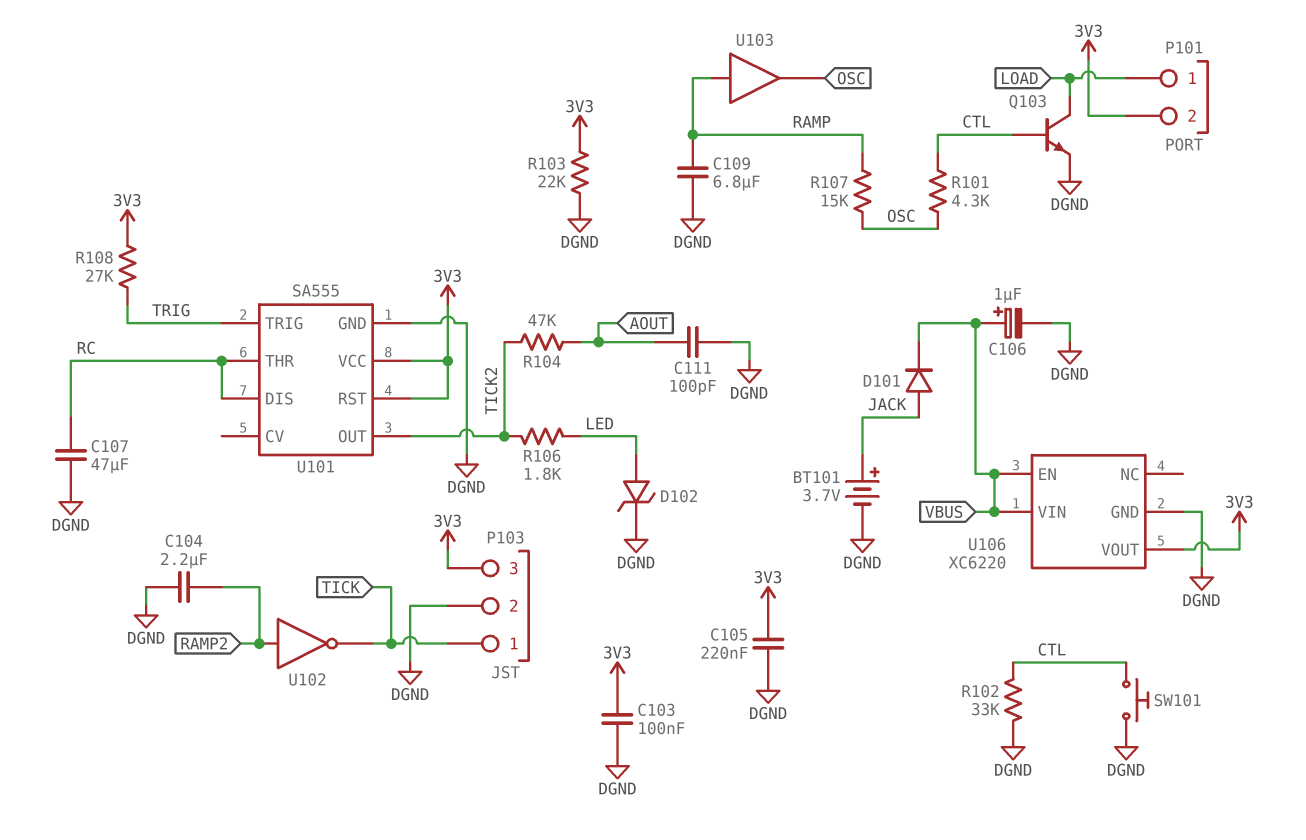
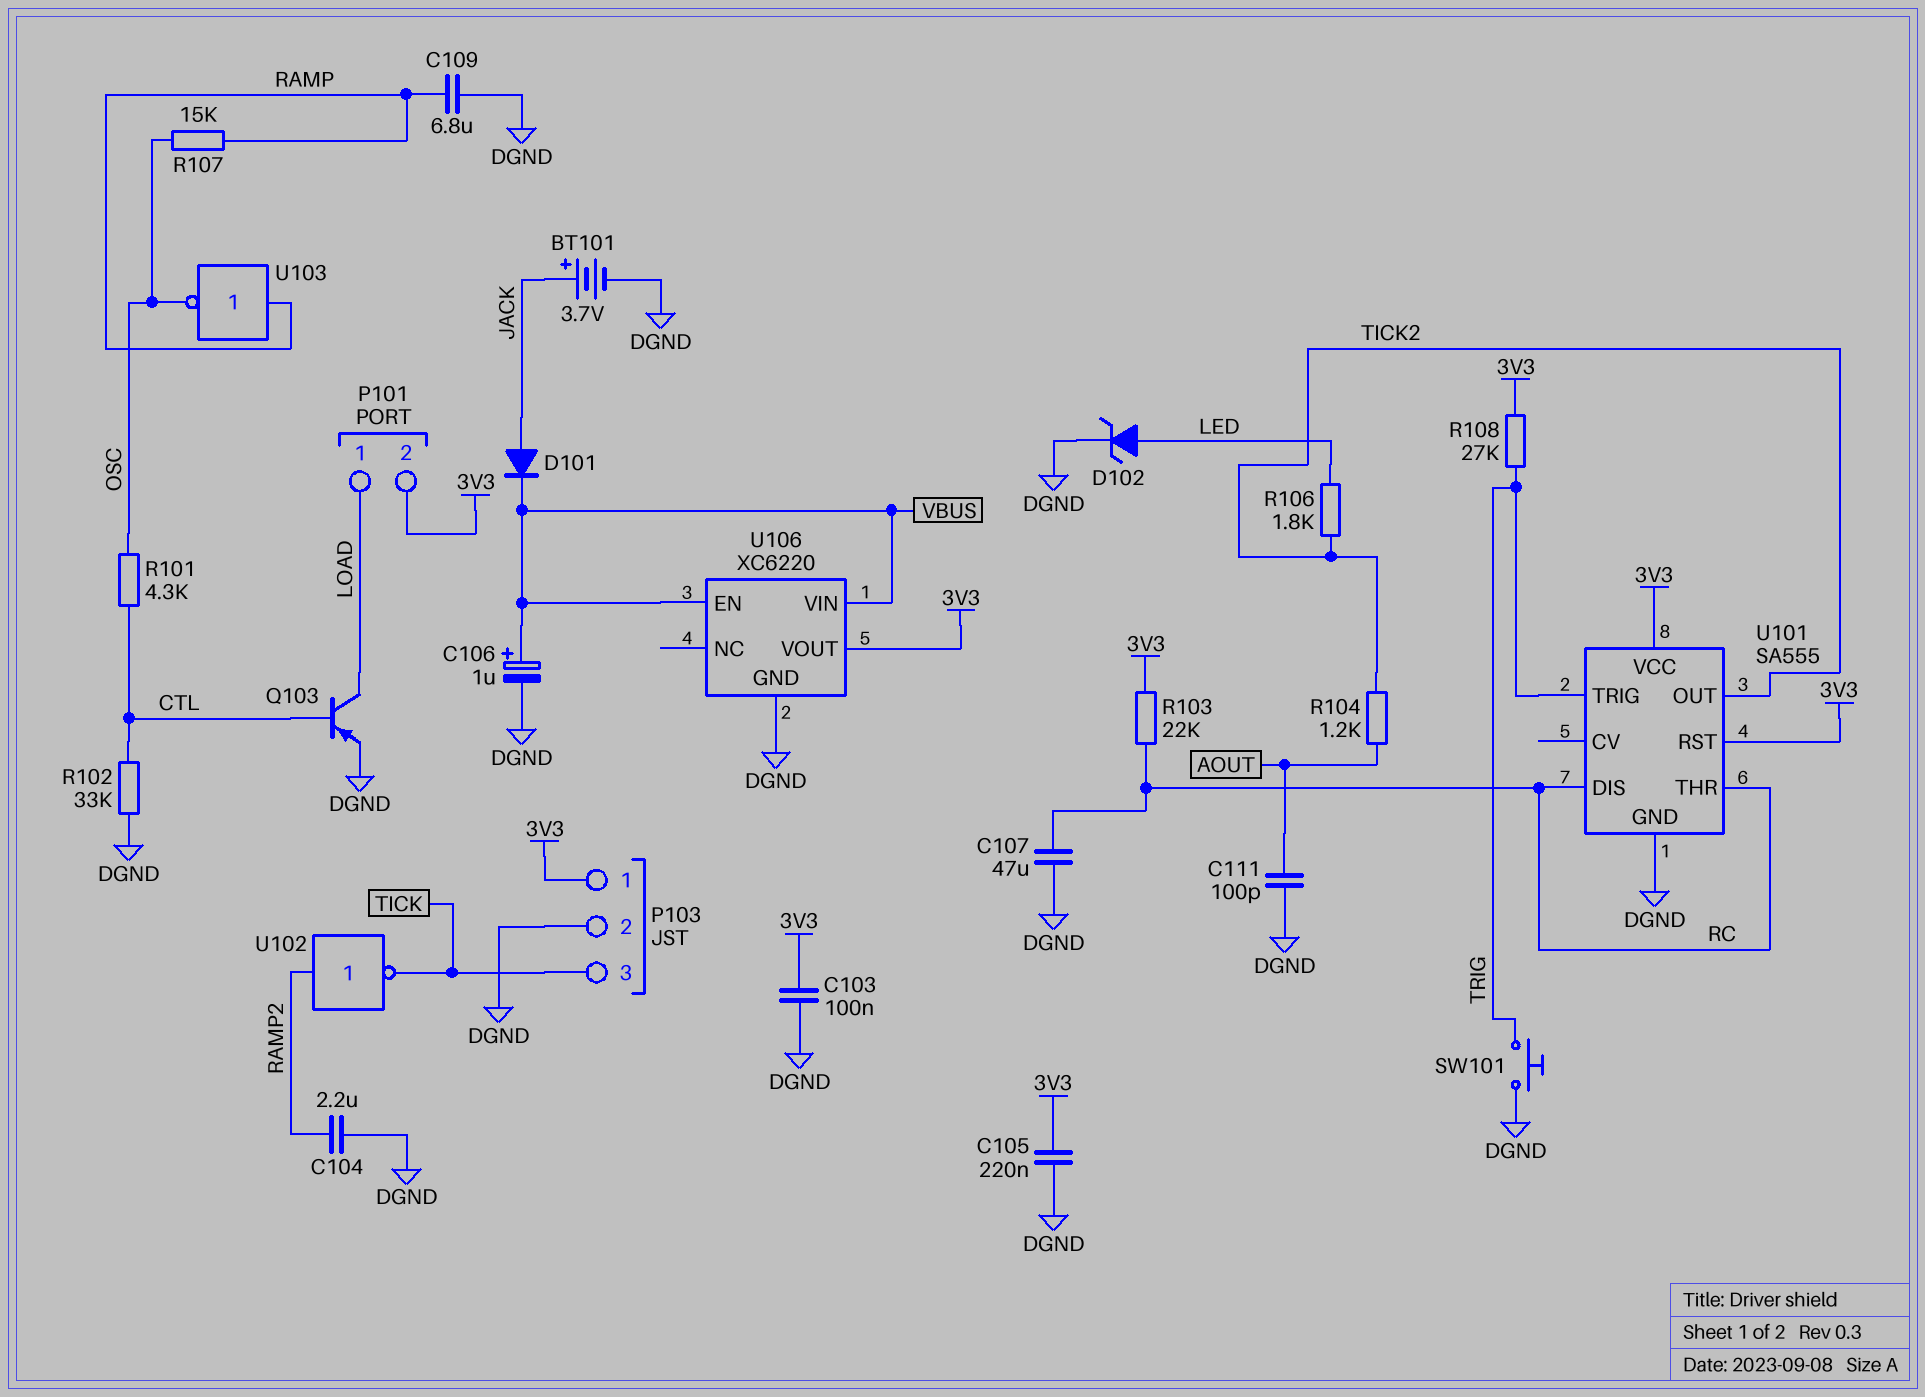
P103 pin 1: TICK -> 3V3
P103 pin 3: 3V3 -> TICK
Q103: NPN (B CTL, C LOAD, E DGND) -> PNP (B CTL, C LOAD, E DGND)
R103: 22k (3V3, DGND) -> 22k (3V3, RC)
R104: 47k (AOUT, TICK2) -> 1.2k (AOUT, TICK2)
SW101: button (CTL, DGND) -> button (DGND, TRIG)
U103: buffer (in RAMP, out OSC) -> NOT (in RAMP, out OSC)

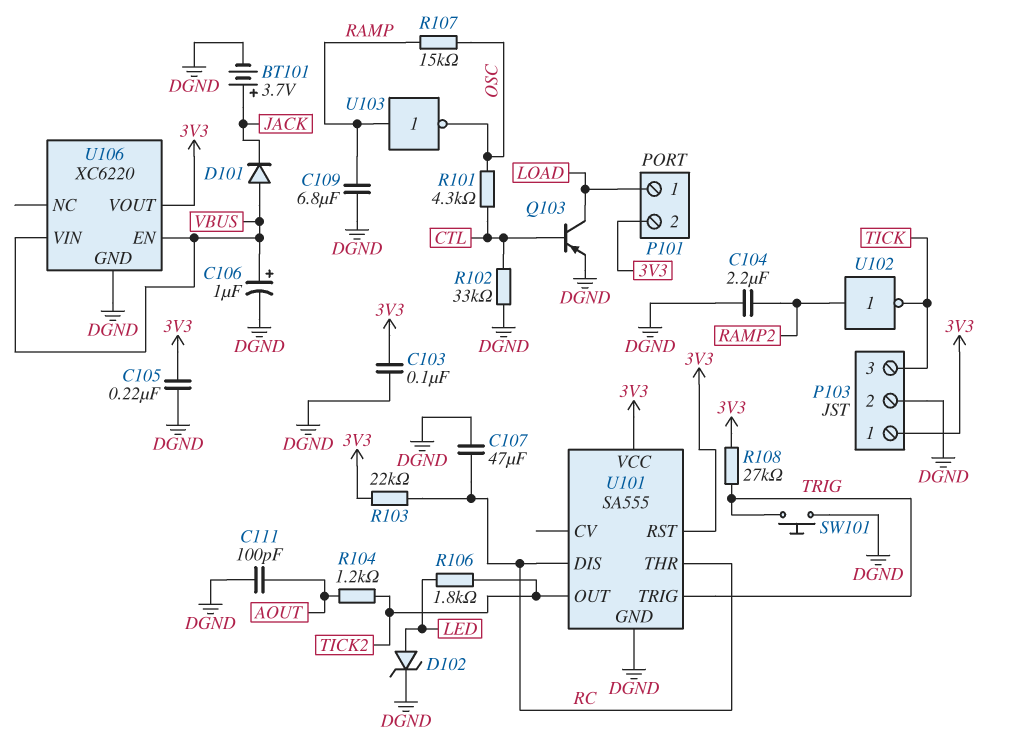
D101: diode (A JACK, K VBUS) -> diode (A VBUS, K JACK)

